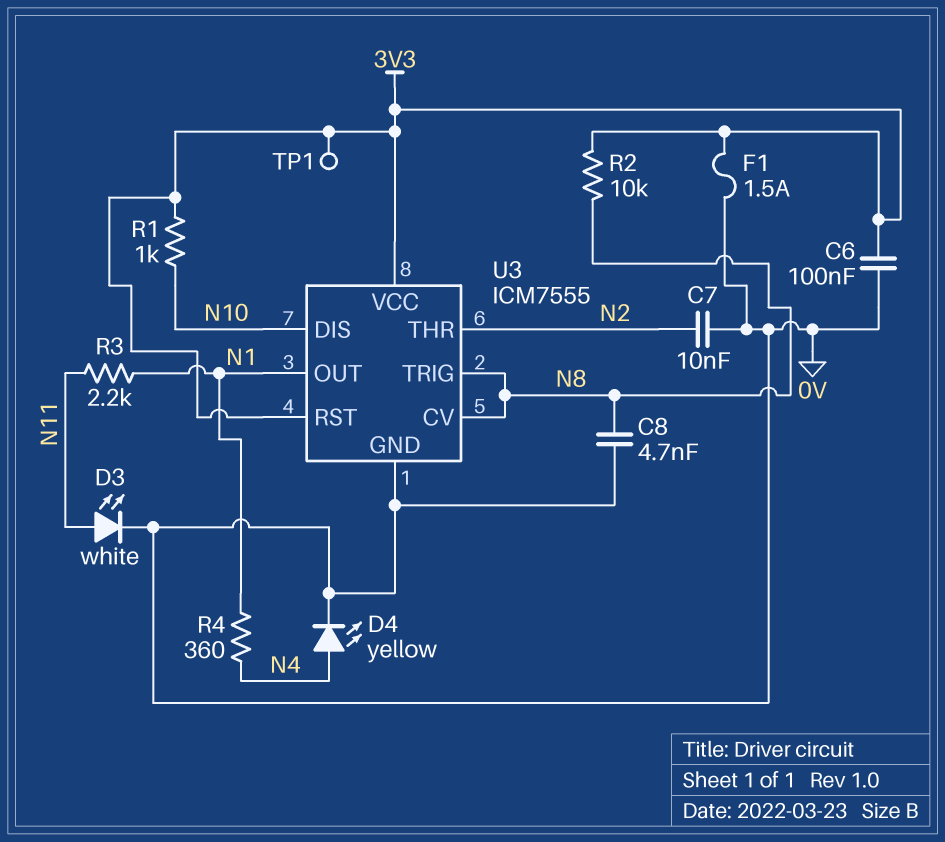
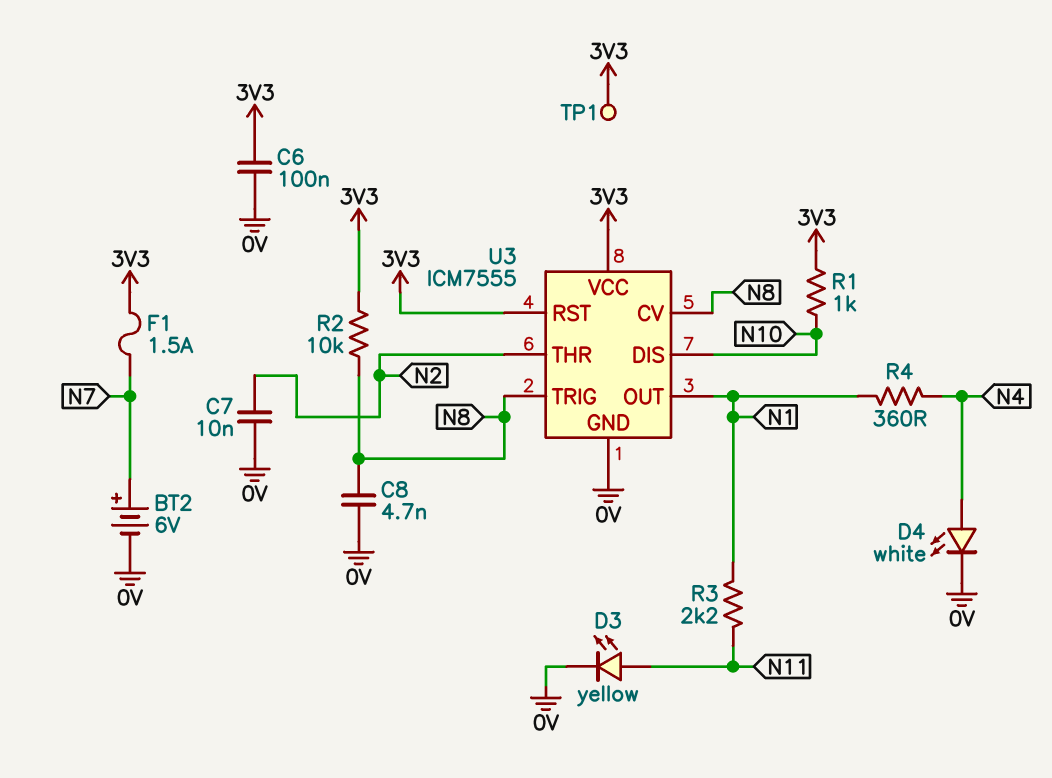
BT2: none -> 6V (plus N7, minus 0V)
D3: LED white (A N11, K 0V) -> LED yellow (A N11, K 0V)
D4: LED yellow (A N4, K 0V) -> LED white (A N4, K 0V)
F1: 1.5A (0V, 3V3) -> 1.5A (3V3, N7)

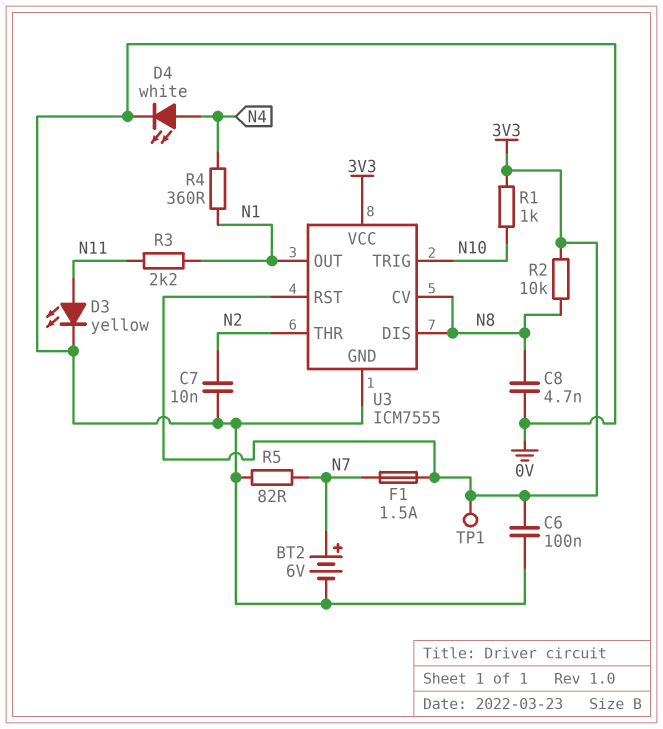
R5: none -> 82 (0V, N7)
U3 pin DIS: N10 -> N8
U3 pin TRIG: N8 -> N10

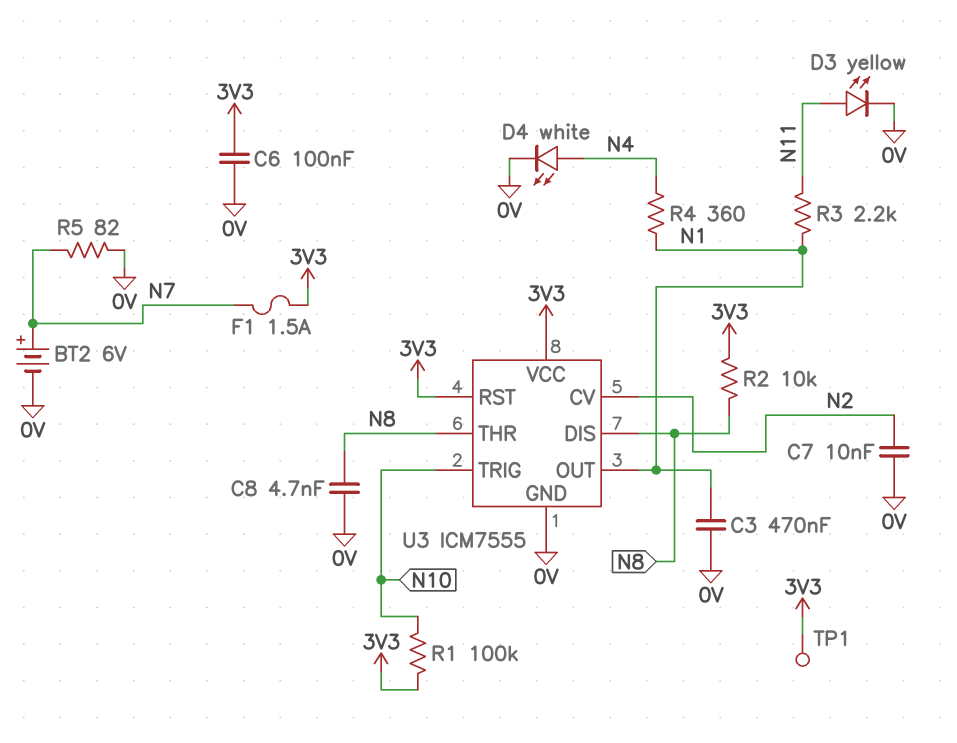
C3: none -> 470nF (0V, N1)
R1: 1k (3V3, N10) -> 100k (3V3, N10)
U3 pin CV: N8 -> N2
U3 pin THR: N2 -> N8

